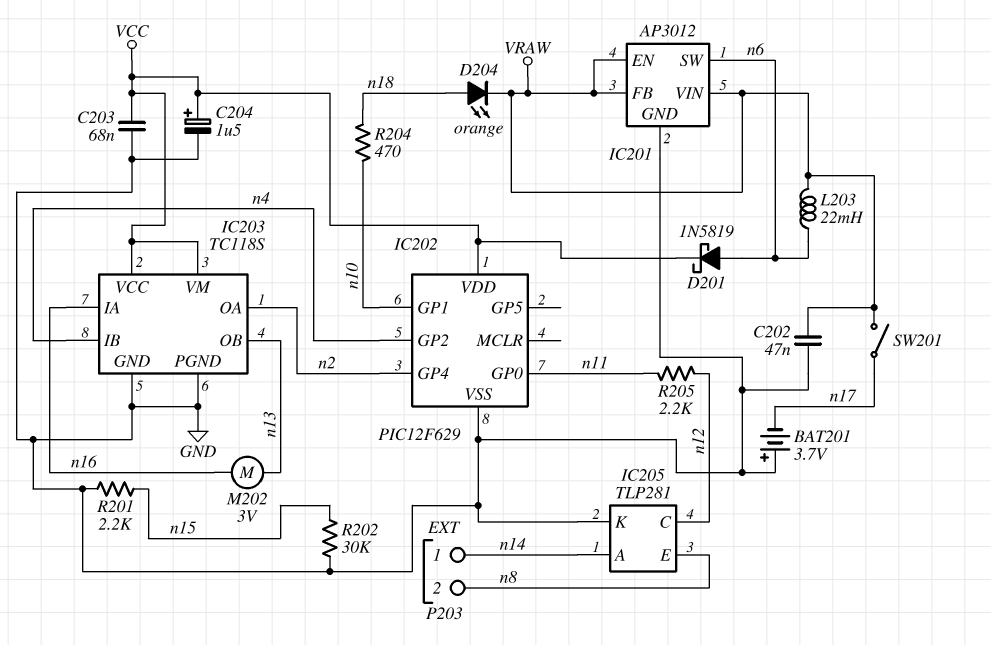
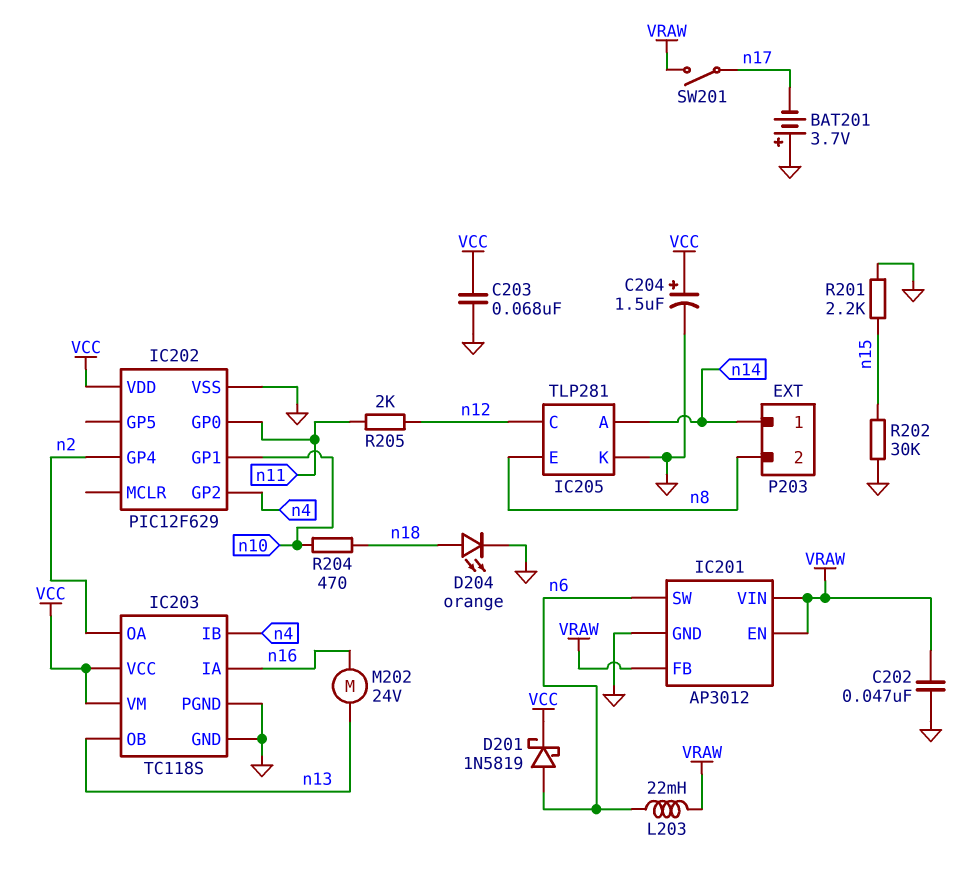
D204: LED orange (A n18, K VRAW) -> LED orange (A n18, K GND)
M202: motor 3V (n13, n16) -> motor 24V (n13, n16)
R205: 2.2k (n11, n12) -> 2k (n11, n12)

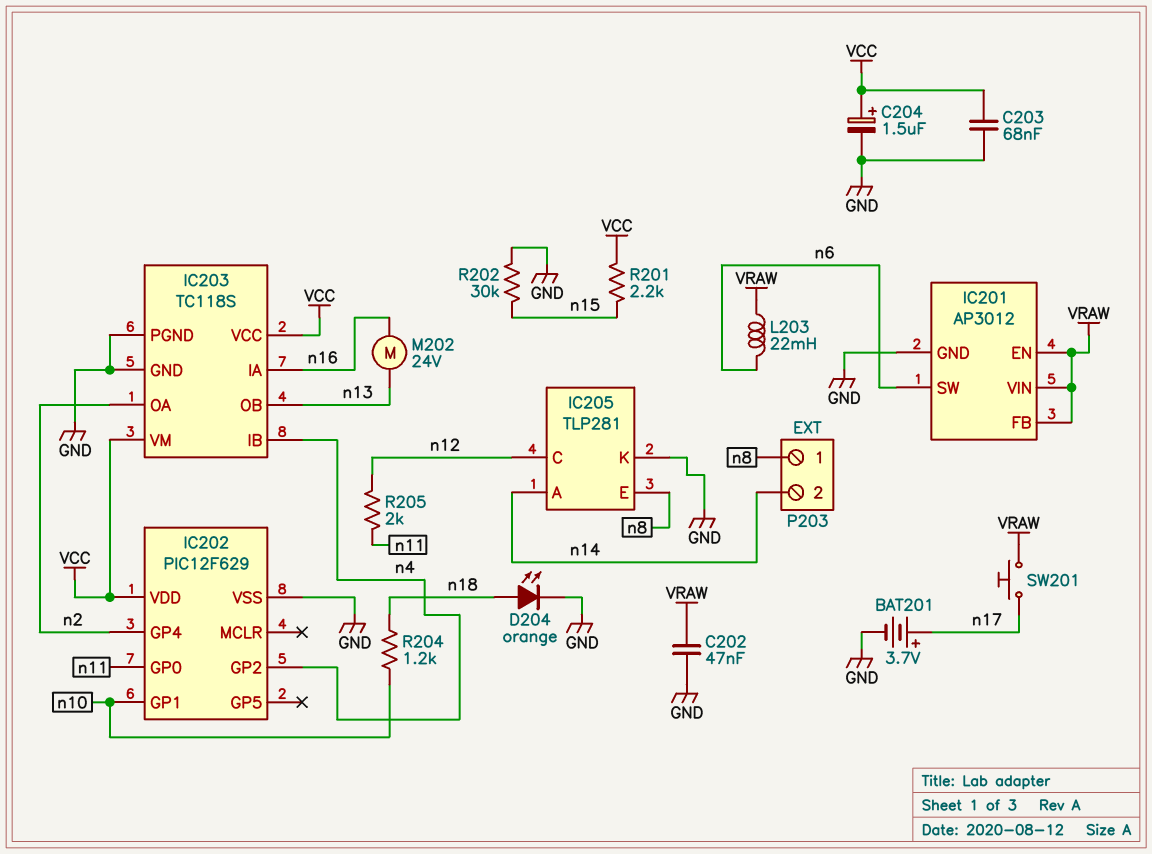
BAT201: 3.7V (plus GND, minus n17) -> 3.7V (plus n17, minus GND)
D201: schottky 1N5819 (A n6, K VCC) -> none
P203 pin 1: n14 -> n8
P203 pin 2: n8 -> n14
R201: 2.2k (GND, n15) -> 2.2k (VCC, n15)
R204: 470 (n10, n18) -> 1.2k (n10, n18)
SW201: switch (VRAW, n17) -> button (VRAW, n17)

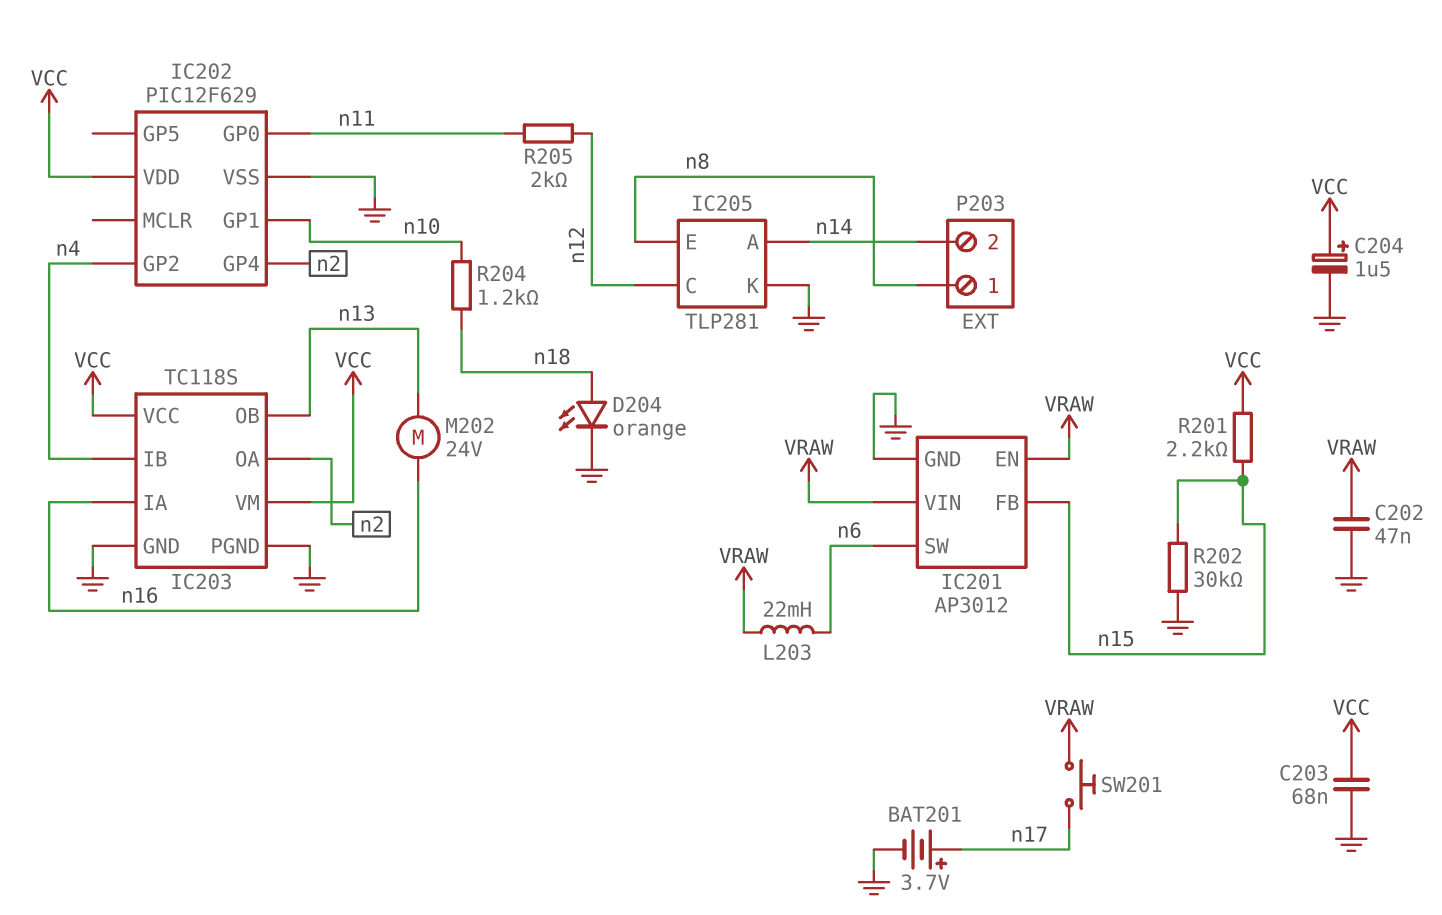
IC201 pin FB: VRAW -> n15

